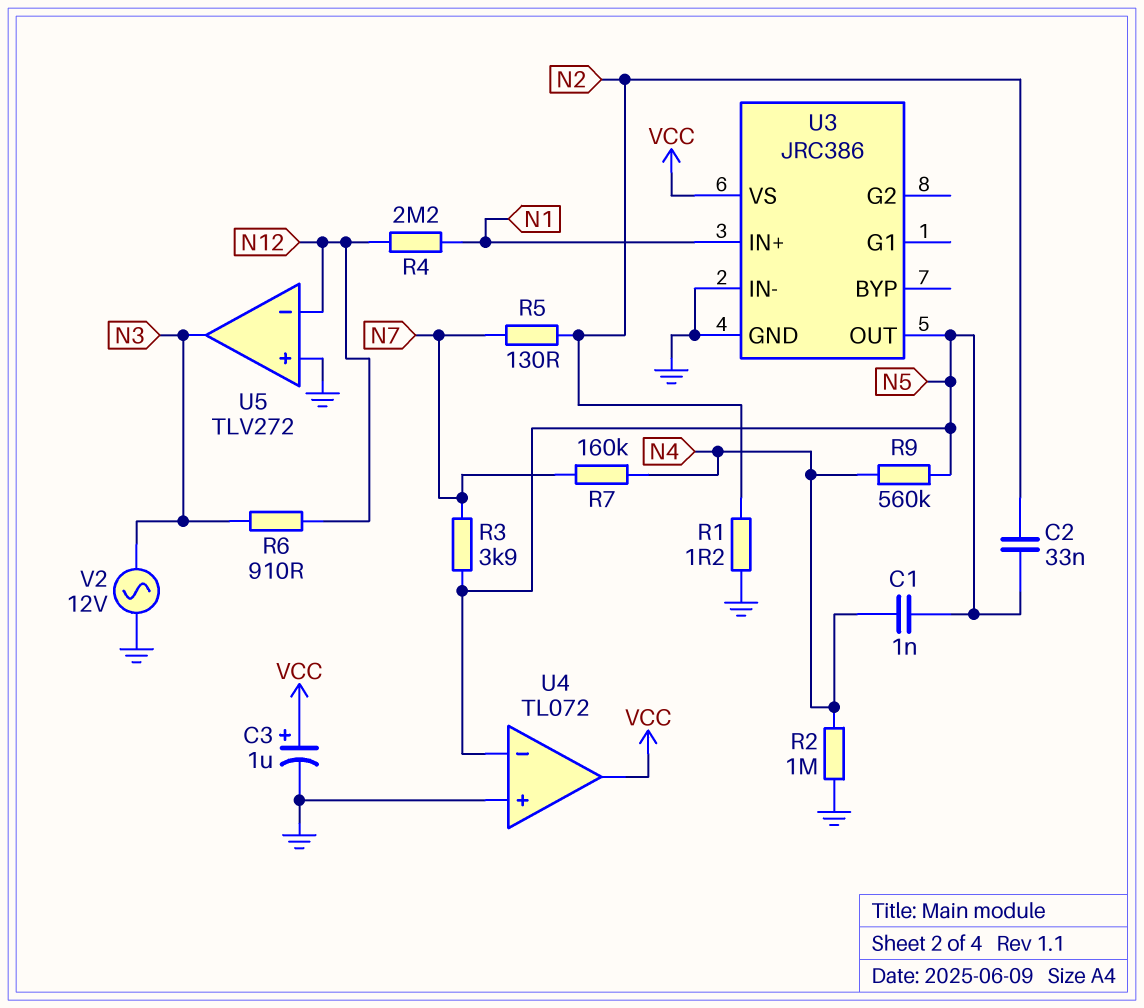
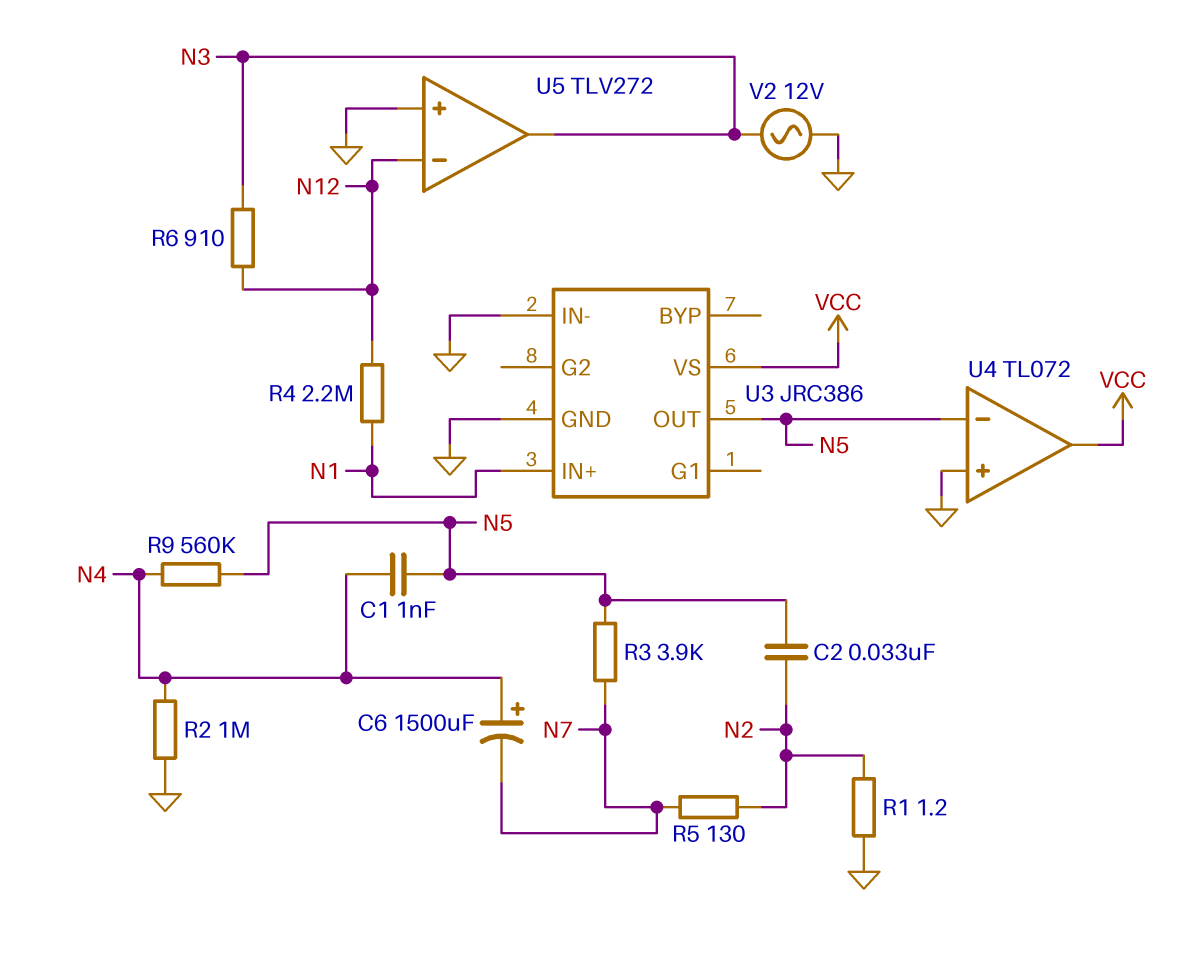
C3: 1uF (plus VCC, minus GND) -> none
C6: none -> 1500uF (plus N4, minus N7)
R7: 160k (N4, N7) -> none

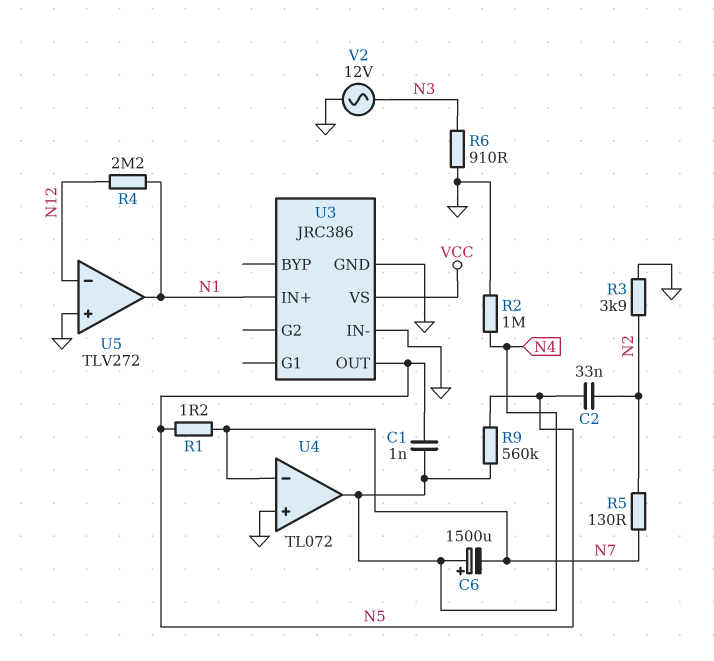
R1: 1.2 (GND, N2) -> 1.2 (N5, N7)
R3: 3.9k (N5, N7) -> 3.9k (GND, N2)
R6: 910 (N3, N12) -> 910 (GND, N3)
U4 pin in-: N5 -> N7
U4 pin out: VCC -> N4
U5 pin out: N3 -> N1

